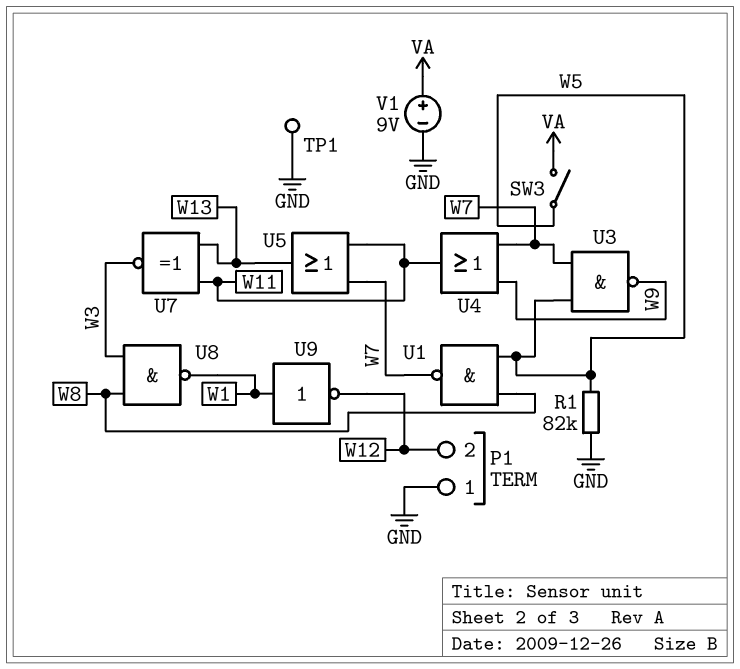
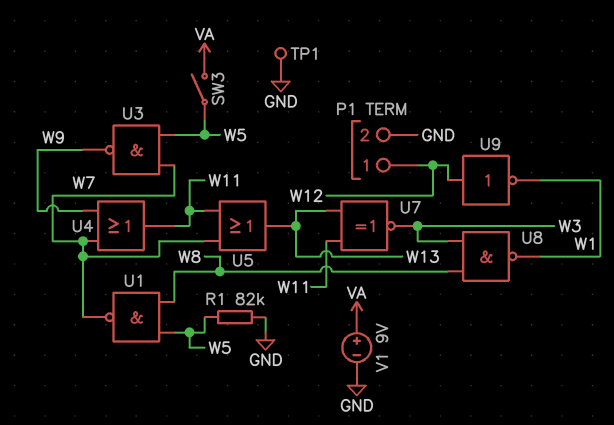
P1 pin 1: GND -> W12
P1 pin 2: W12 -> GND
U9: NOT (in W1, out W12) -> NOT (in W12, out W1)

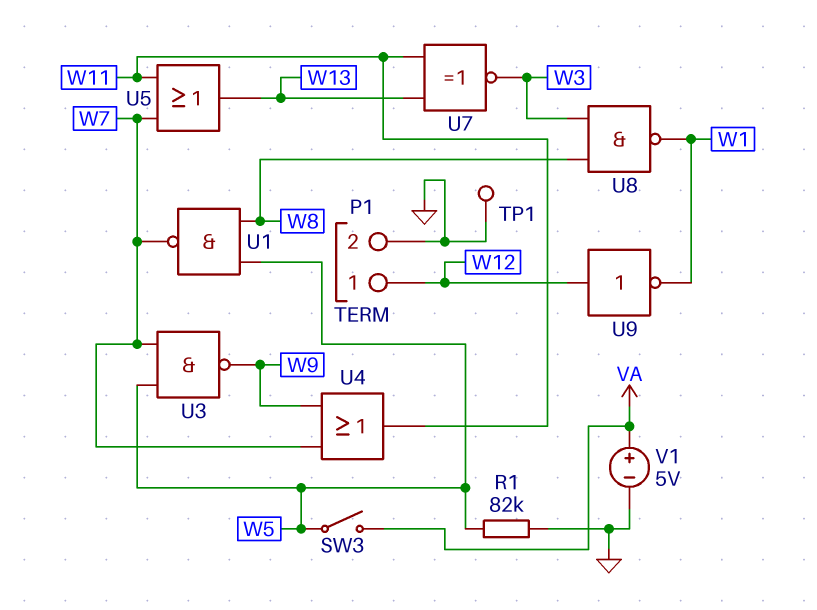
V1: 9V (plus VA, minus GND) -> 5V (plus VA, minus GND)

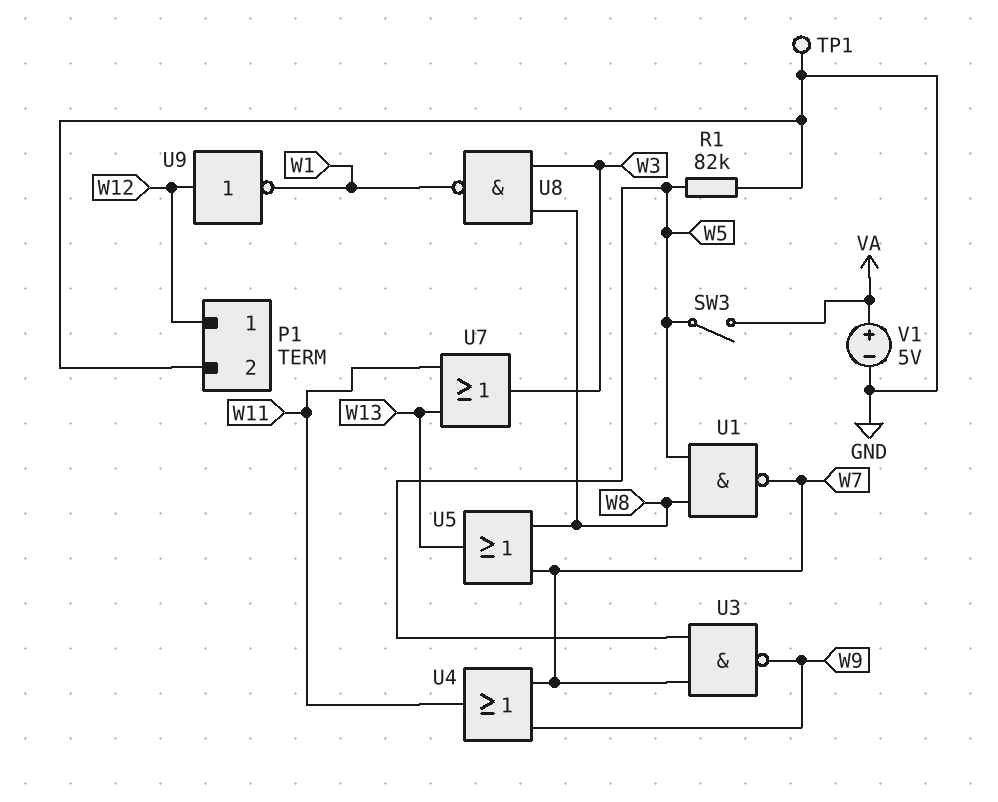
U5: OR (in W7, in W11, out W13) -> OR (in W7, in W8, out W13)
U7: XNOR (in W11, in W13, out W3) -> OR (in W11, in W13, out W3)

